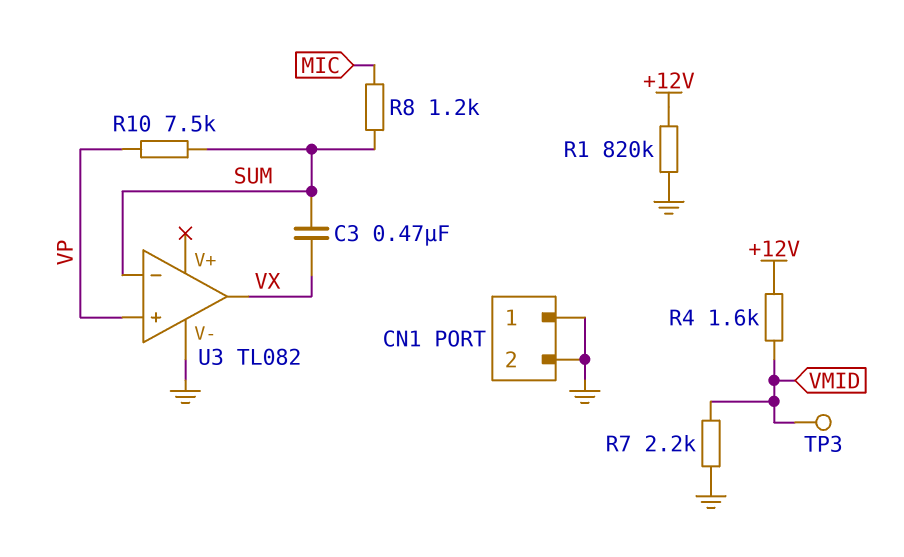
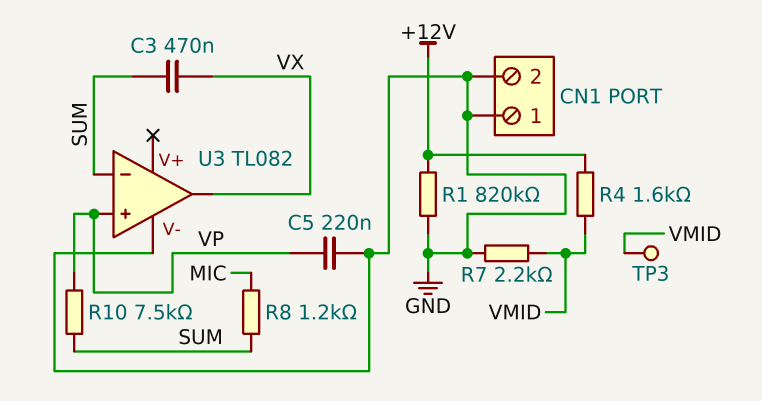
C5: none -> 220nF (GND, VP)

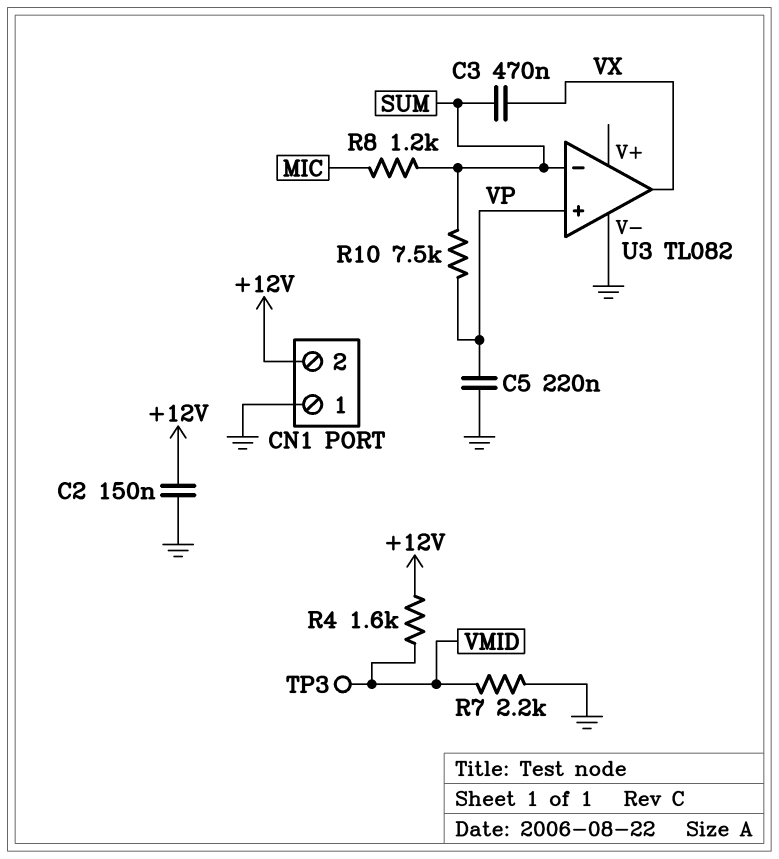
C2: none -> 150nF (+12V, GND)
CN1 pin 2: GND -> +12V
R1: 820k (+12V, GND) -> none

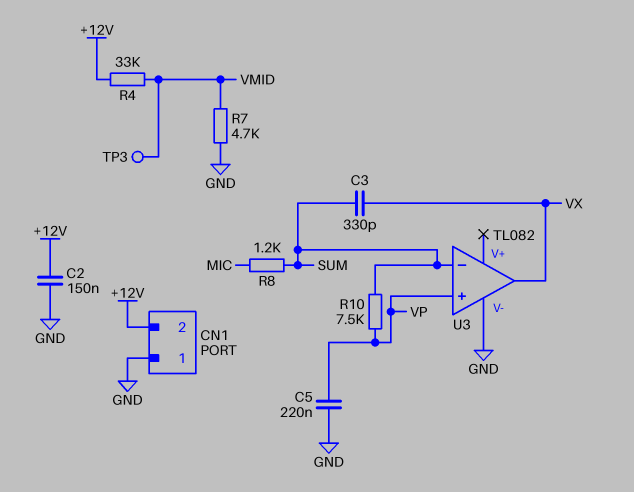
C3: 470nF (SUM, VX) -> 330pF (SUM, VX)
R4: 1.6k (+12V, VMID) -> 33k (+12V, VMID)
R7: 2.2k (GND, VMID) -> 4.7k (GND, VMID)

